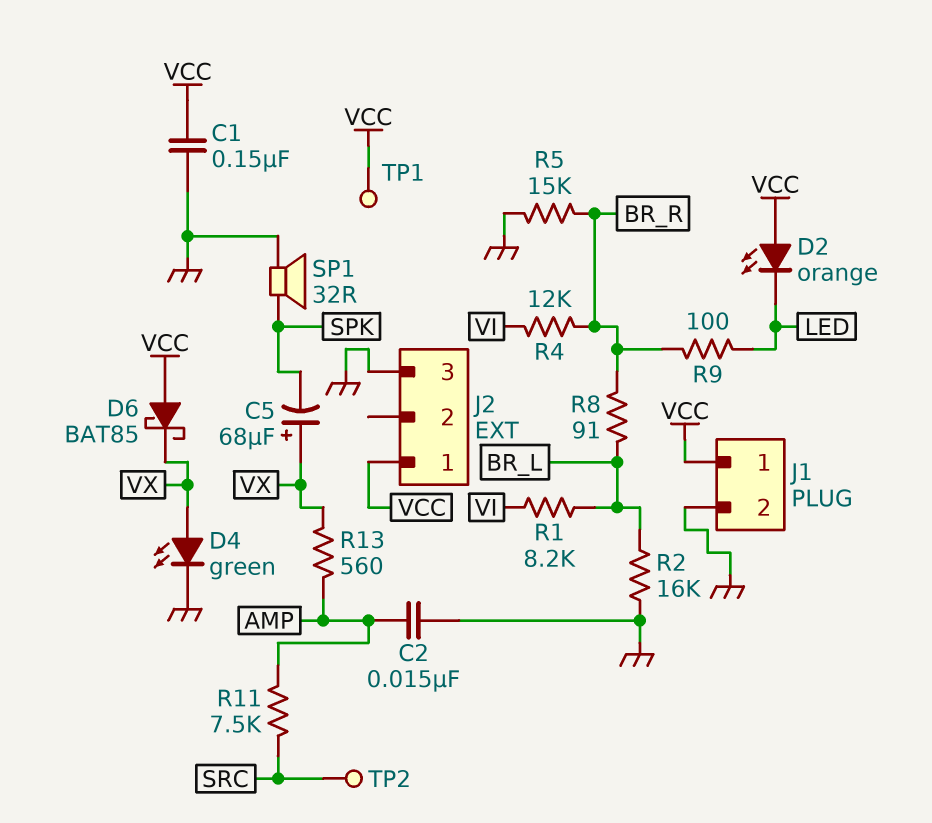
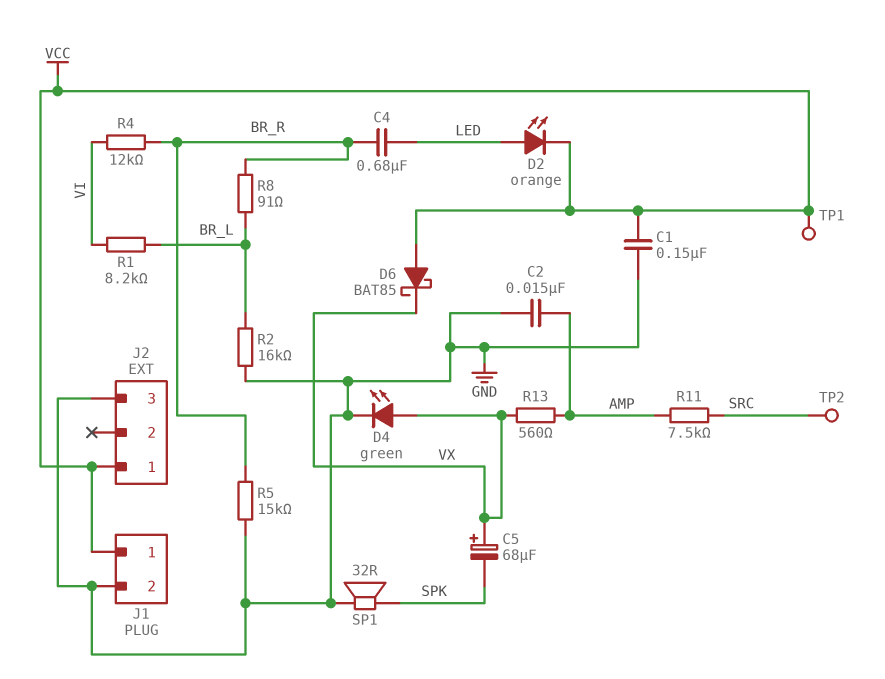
C4: none -> 680nF (BR_R, LED)
D2: LED orange (A VCC, K LED) -> LED orange (A LED, K VCC)
R9: 100 (BR_R, LED) -> none

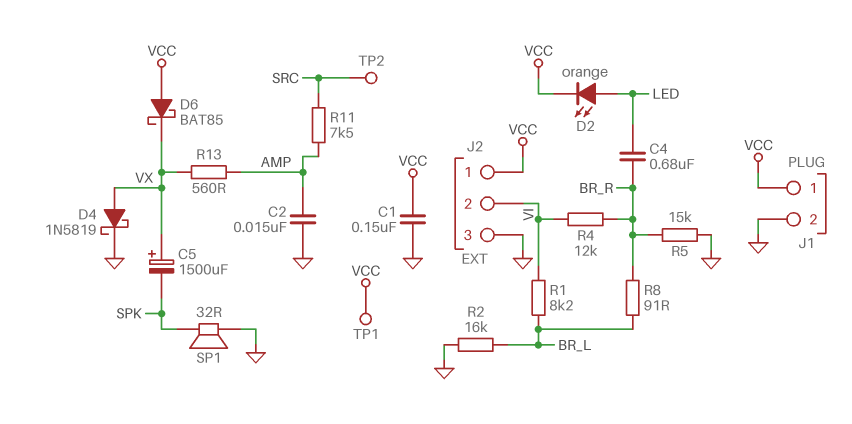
C5: 68uF (plus VX, minus SPK) -> 1500uF (plus VX, minus SPK)
D4: LED green (A VX, K GND) -> schottky 1N5819 (A VX, K GND)
J2 pin 2: none -> VI

